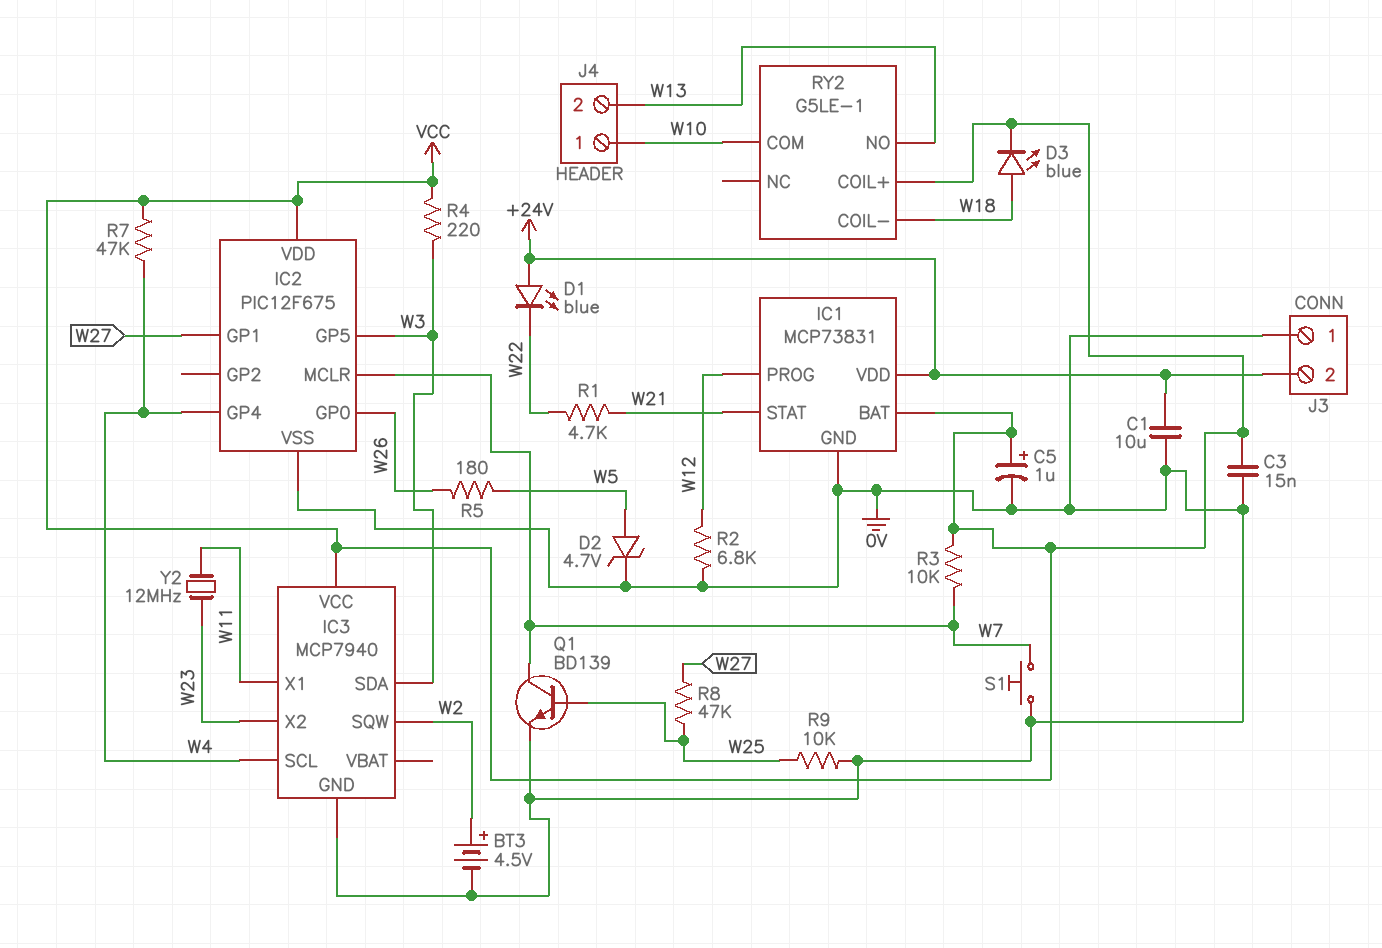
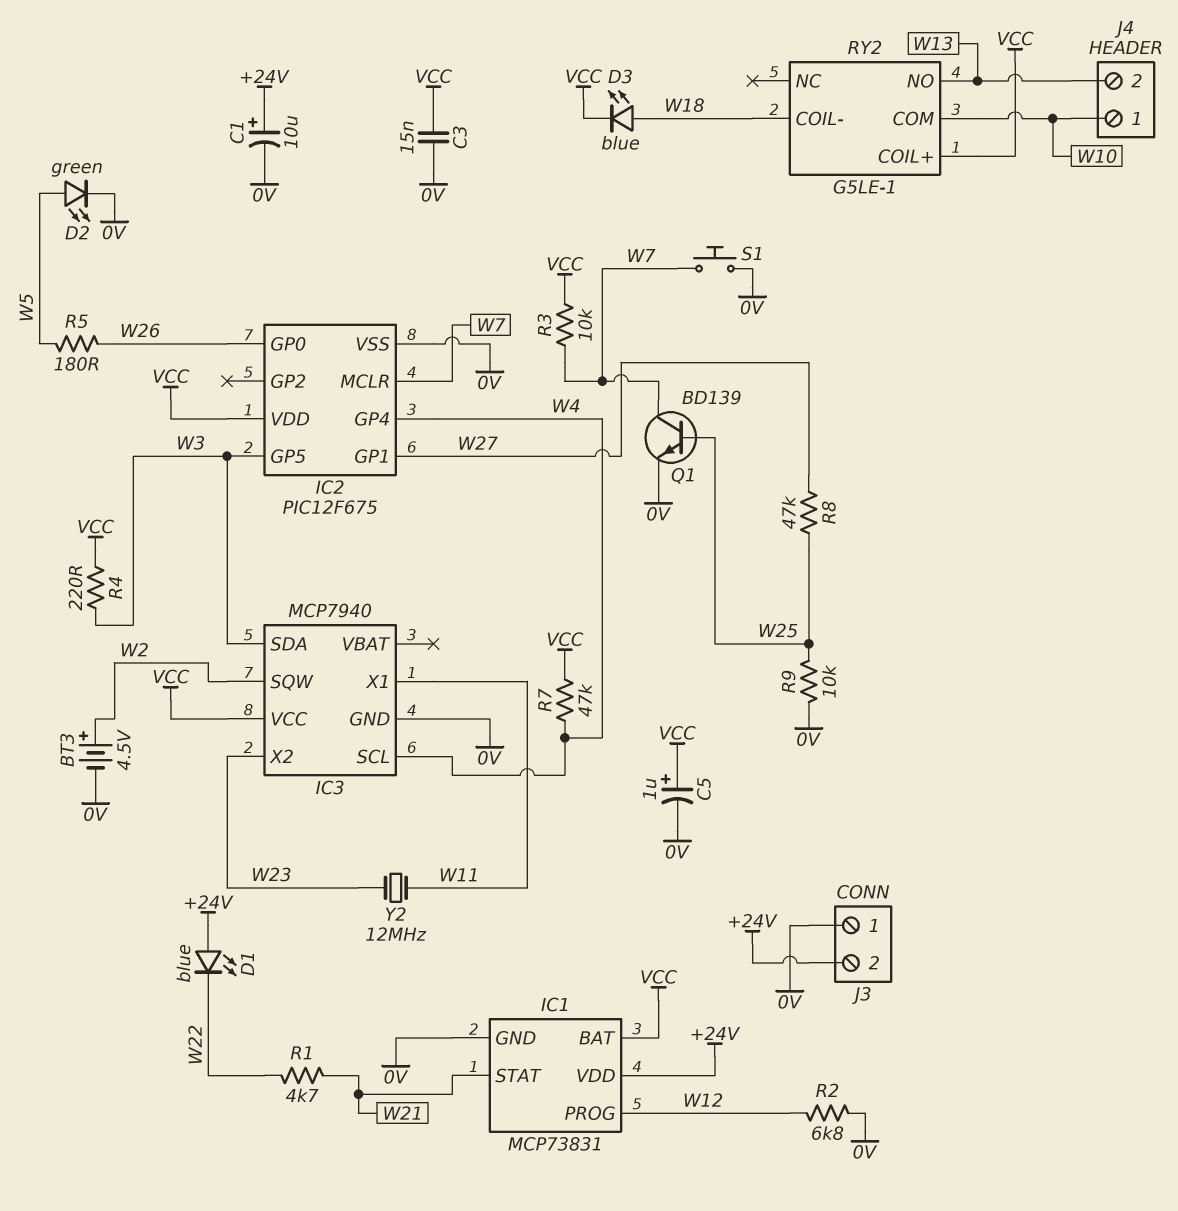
C1: 10uF (+24V, 0V) -> 10uF (plus +24V, minus 0V)
D2: zener 4.7V (A W5, K 0V) -> LED green (A W5, K 0V)

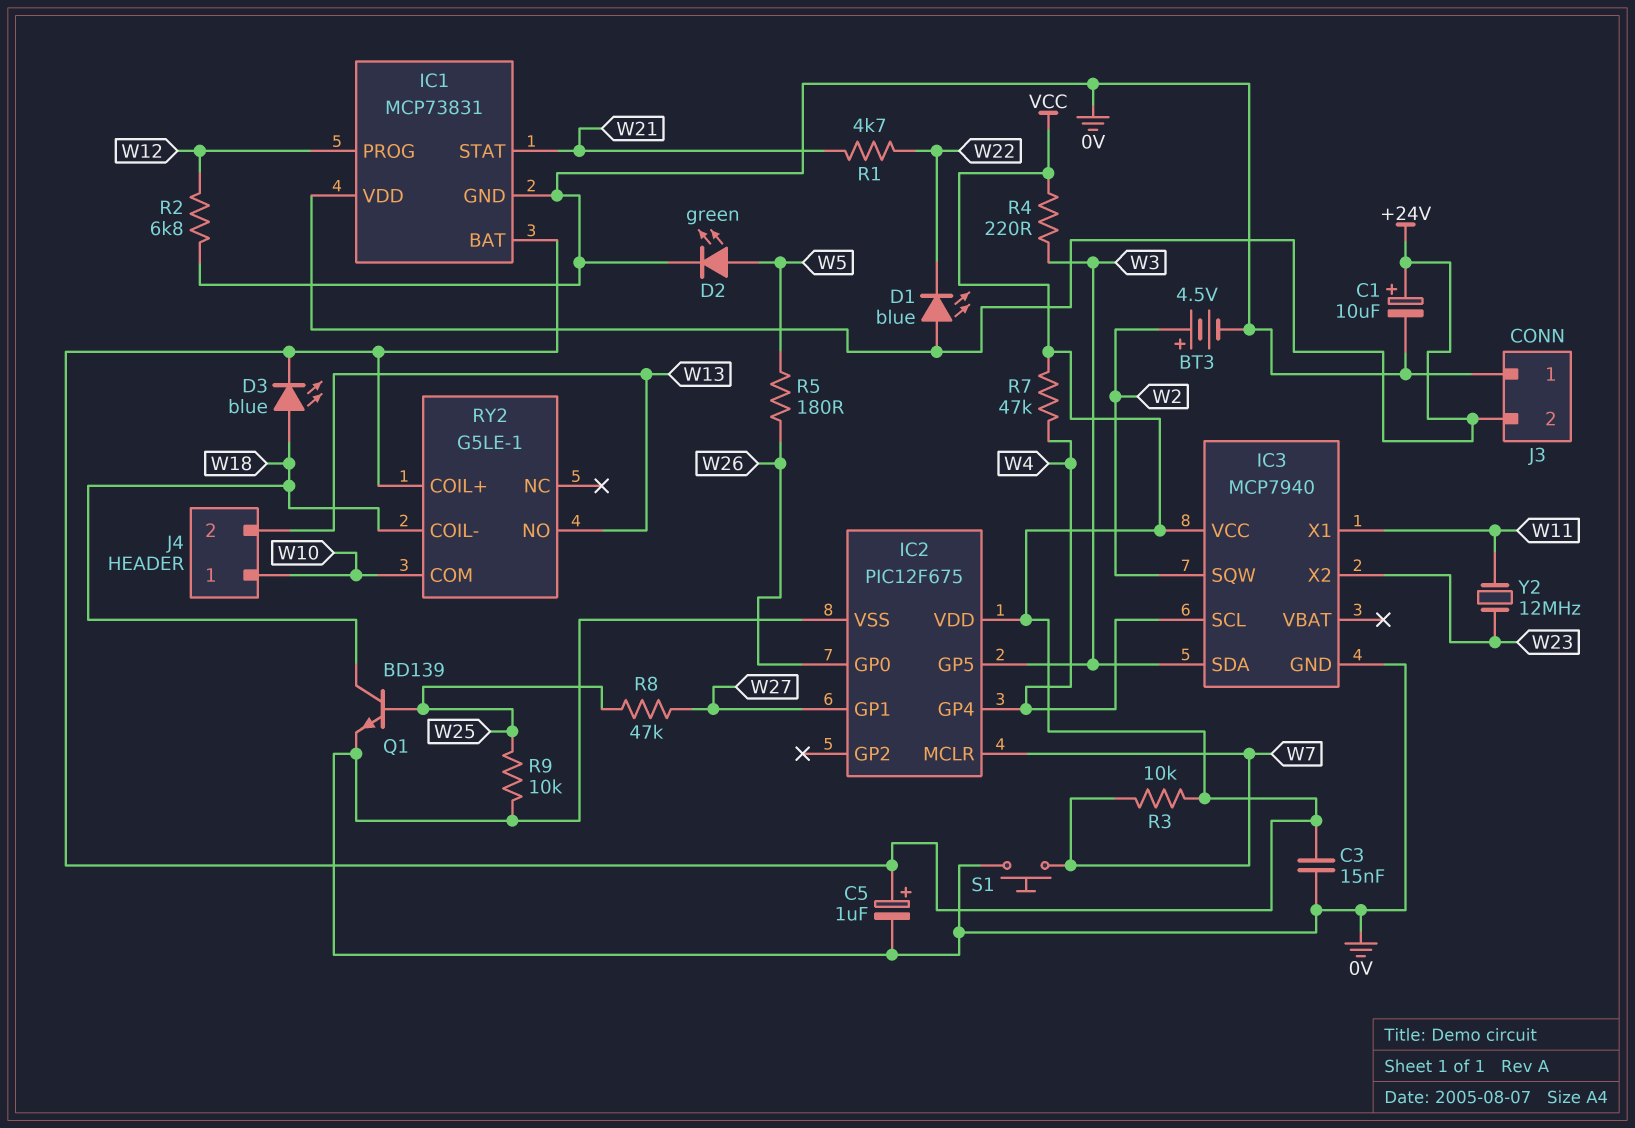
Q1: NPN BD139 (B W25, C W7, E 0V) -> NPN BD139 (B W25, C W18, E 0V)

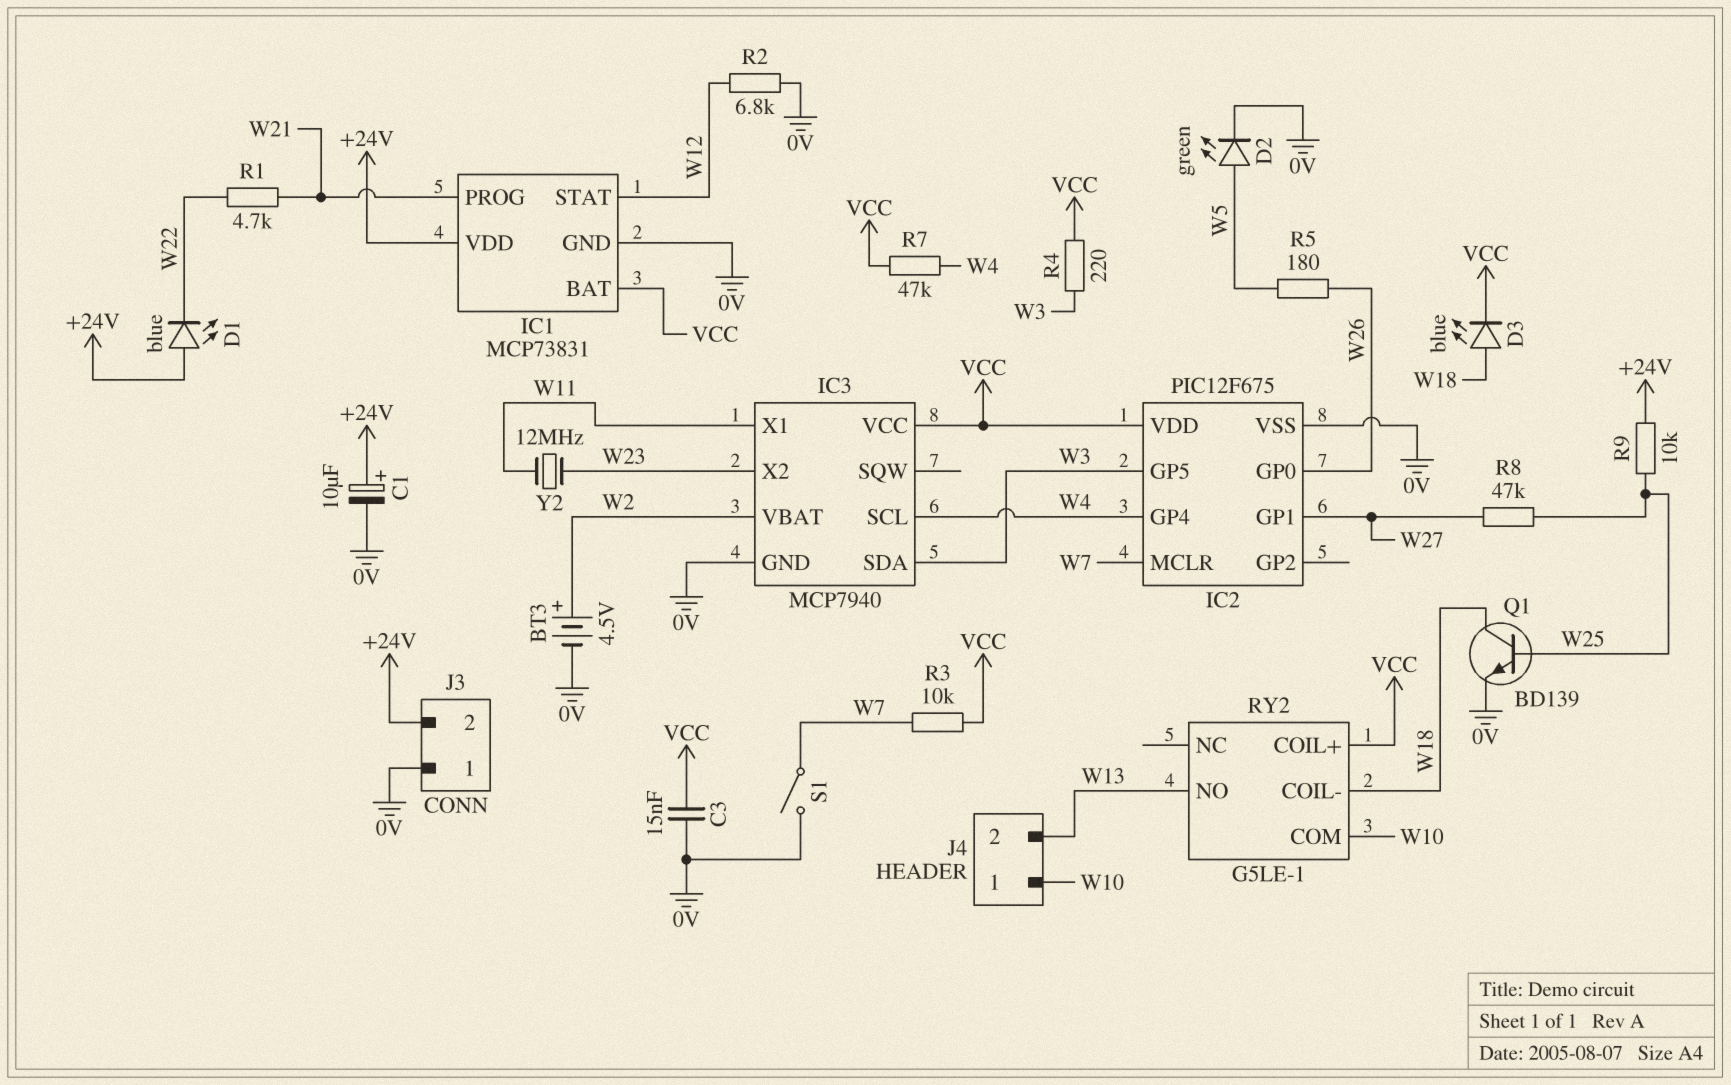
C5: 1uF (plus VCC, minus 0V) -> none
IC1 pin PROG: W12 -> W21
IC1 pin STAT: W21 -> W12
IC3 pin SQW: W2 -> none
IC3 pin VBAT: none -> W2
R9: 10k (0V, W25) -> 10k (+24V, W25)
S1: button (0V, W7) -> switch (0V, W7)

